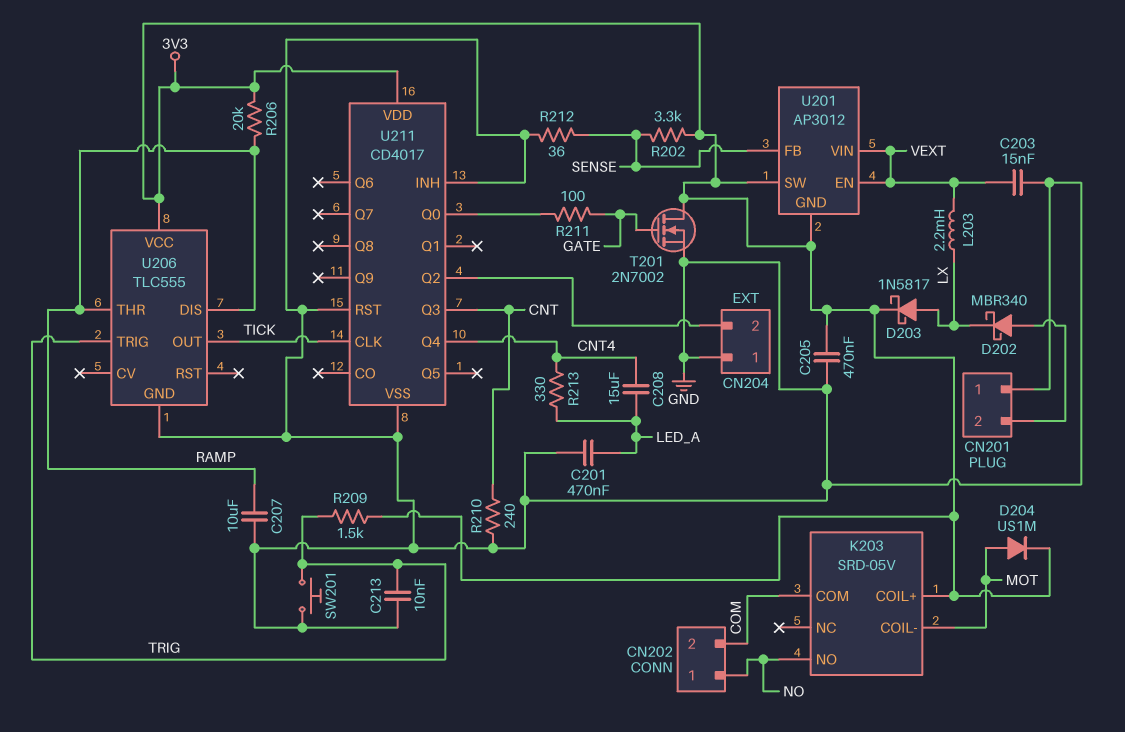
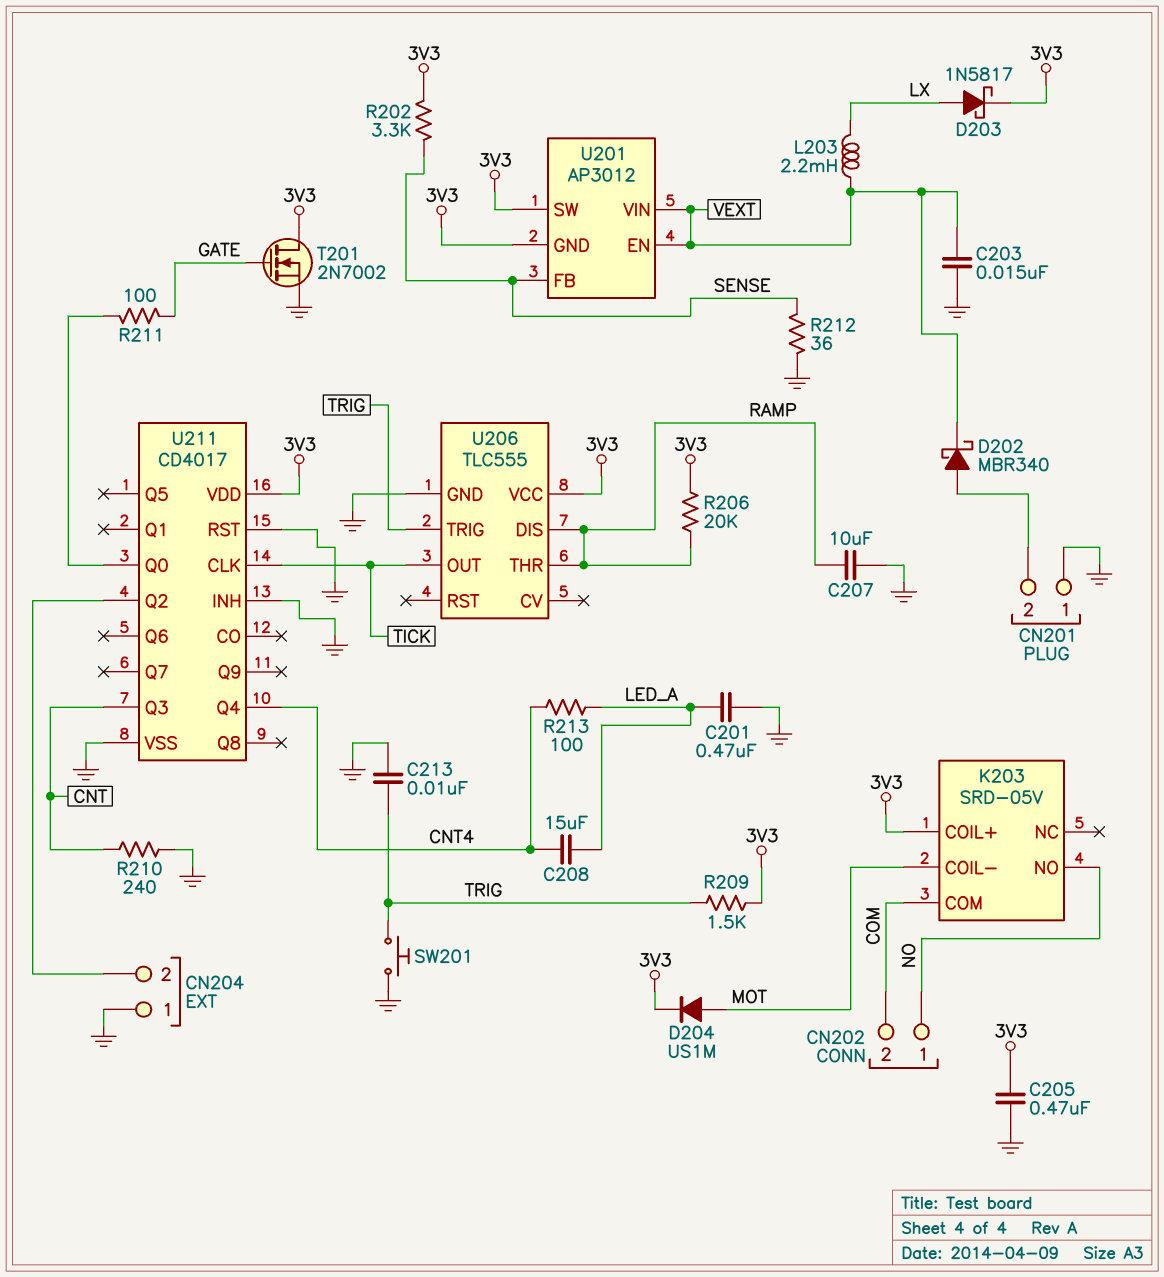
D202: schottky MBR340 (A CN201/2, K LX) -> schottky MBR340 (A CN201/2, K VEXT)
R213: 330 (CNT4, LED_A) -> 100 (CNT4, LED_A)

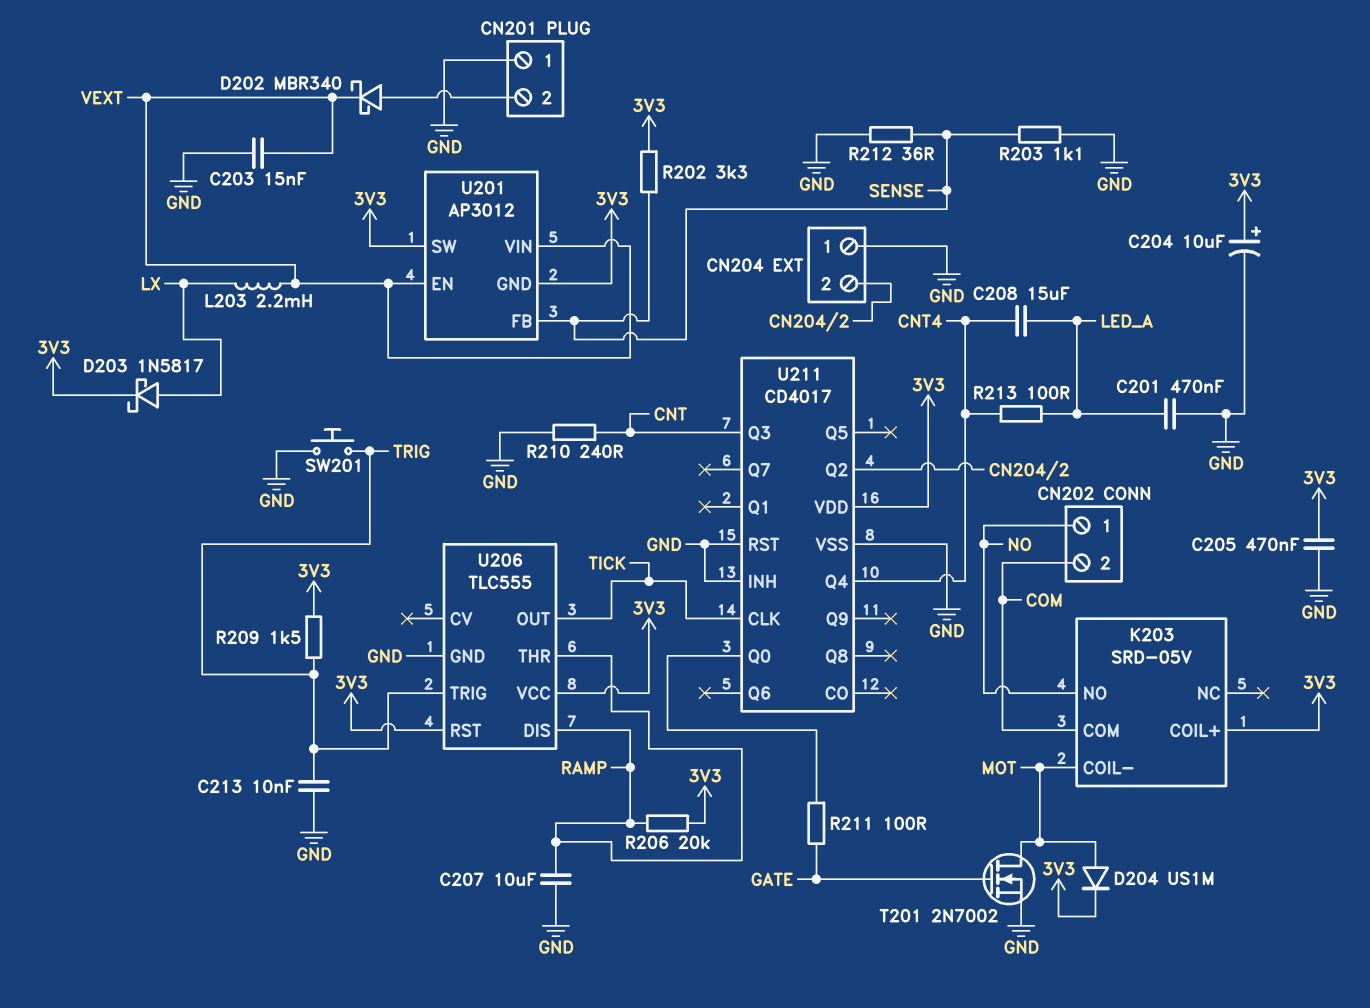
C204: none -> 10uF (plus 3V3, minus GND)
R203: none -> 1.1k (GND, SENSE)
T201: NMOS 2N7002 (G GATE, D 3V3, S GND) -> NMOS 2N7002 (G GATE, D MOT, S GND)
U206 pin RST: none -> 3V3

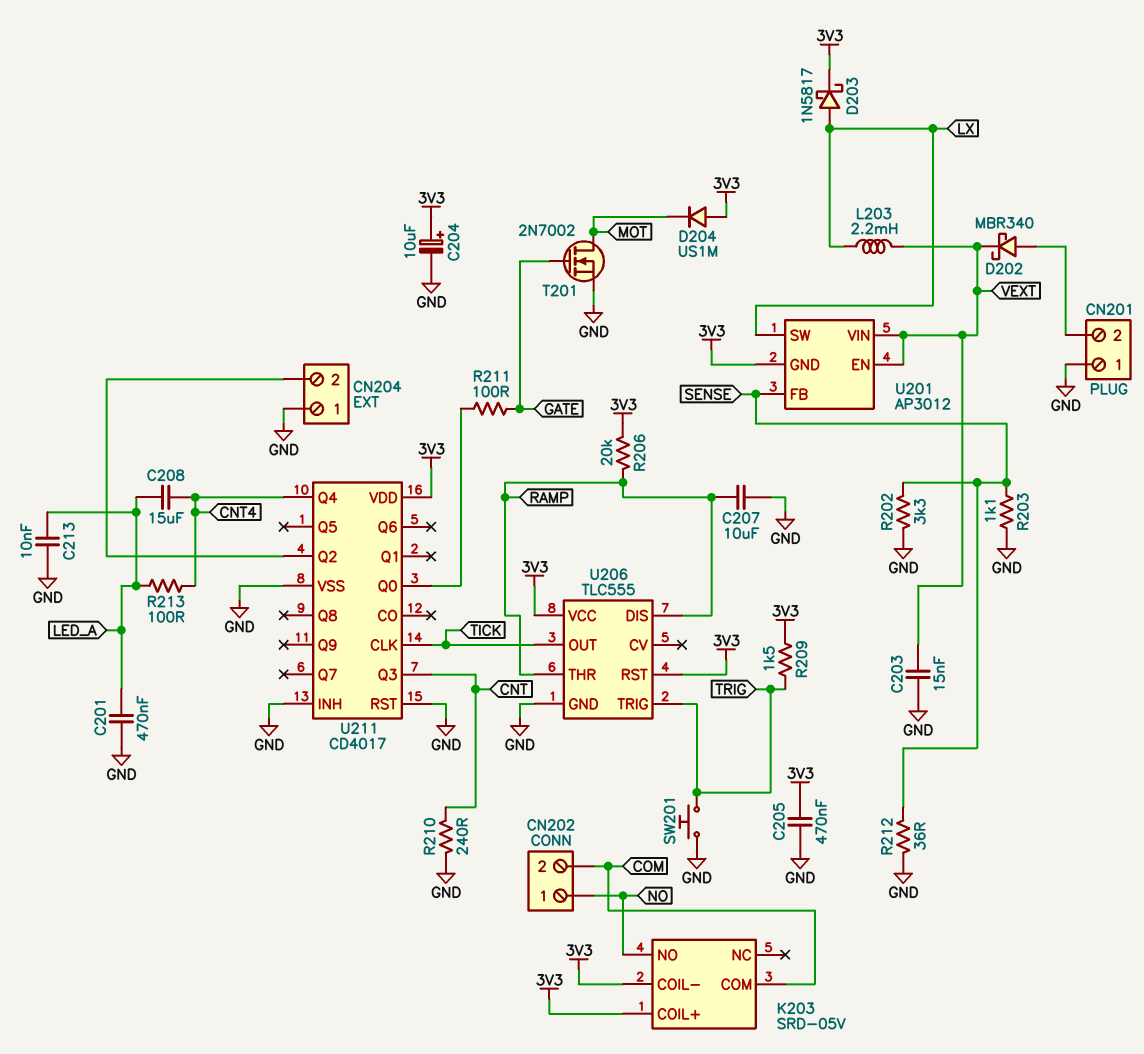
C213: 10nF (GND, TRIG) -> 10nF (GND, LED_A)
D204: diode US1M (A MOT, K 3V3) -> diode US1M (A 3V3, K MOT)
K203 pin COIL-: MOT -> 3V3
R202: 3.3k (3V3, SENSE) -> 3.3k (GND, SENSE)
U201 pin SW: 3V3 -> LX

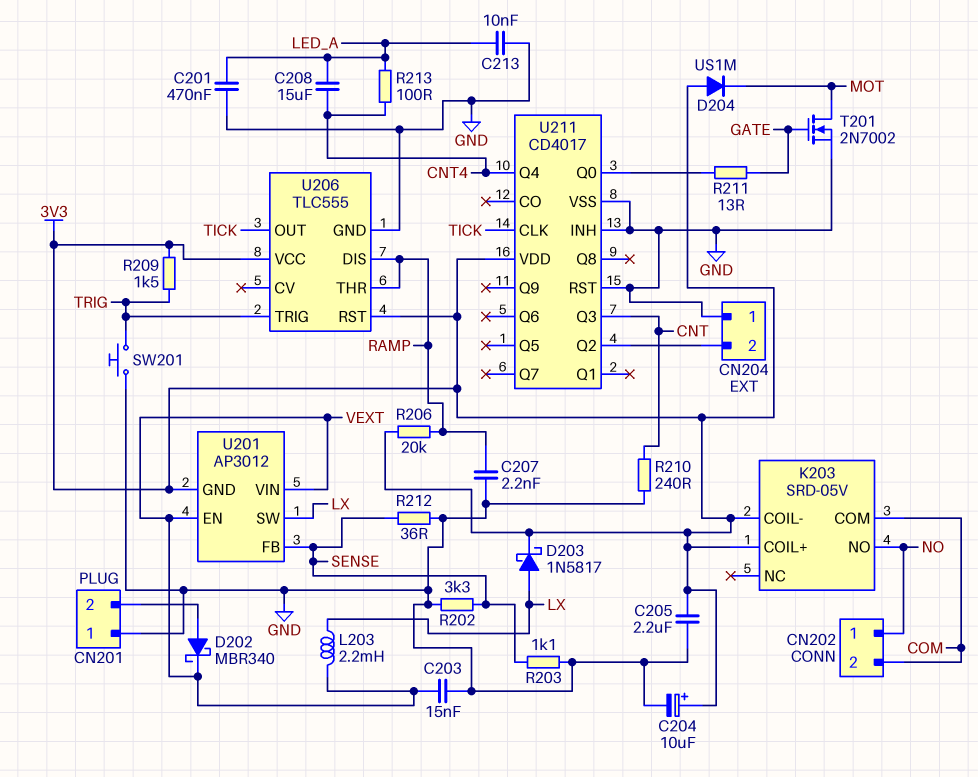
C205: 470nF (3V3, GND) -> 2.2uF (3V3, GND)
C207: 10uF (GND, RAMP) -> 2.2nF (GND, RAMP)
R211: 100 (GATE, U211/Q0) -> 13 (GATE, U211/Q0)

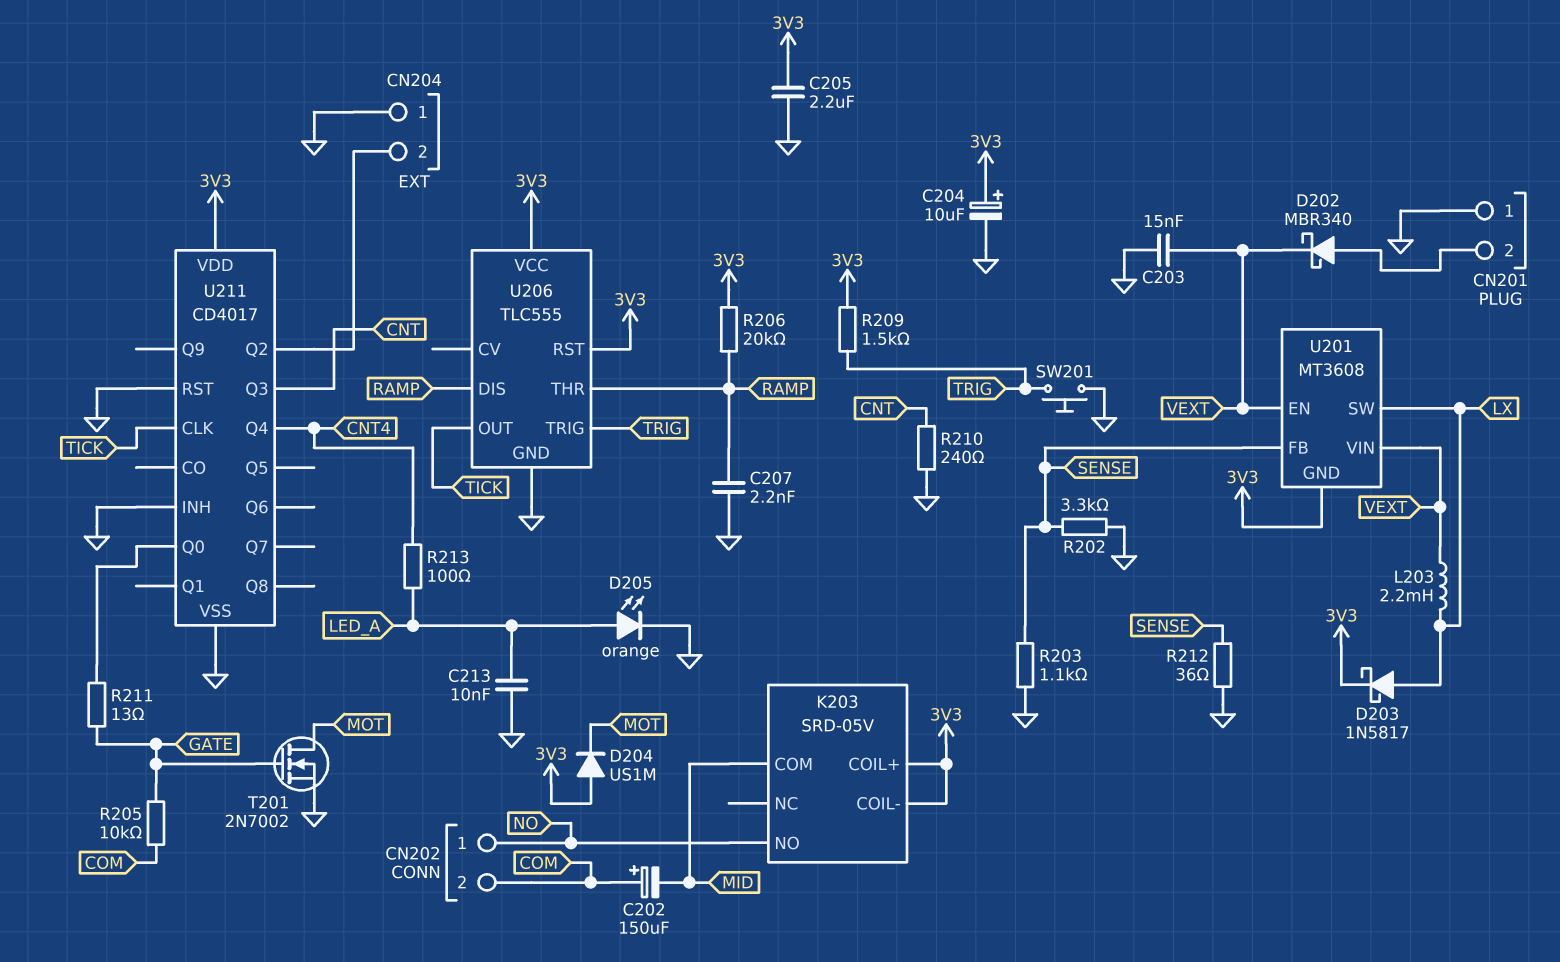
C201: 470nF (GND, LED_A) -> none
C202: none -> 150uF (plus COM, minus MID)
C208: 15uF (CNT4, LED_A) -> none
D205: none -> LED orange (A LED_A, K GND)
K203 pin COM: COM -> MID
R205: none -> 10k (COM, GATE)
U201: AP3012 -> MT3608

